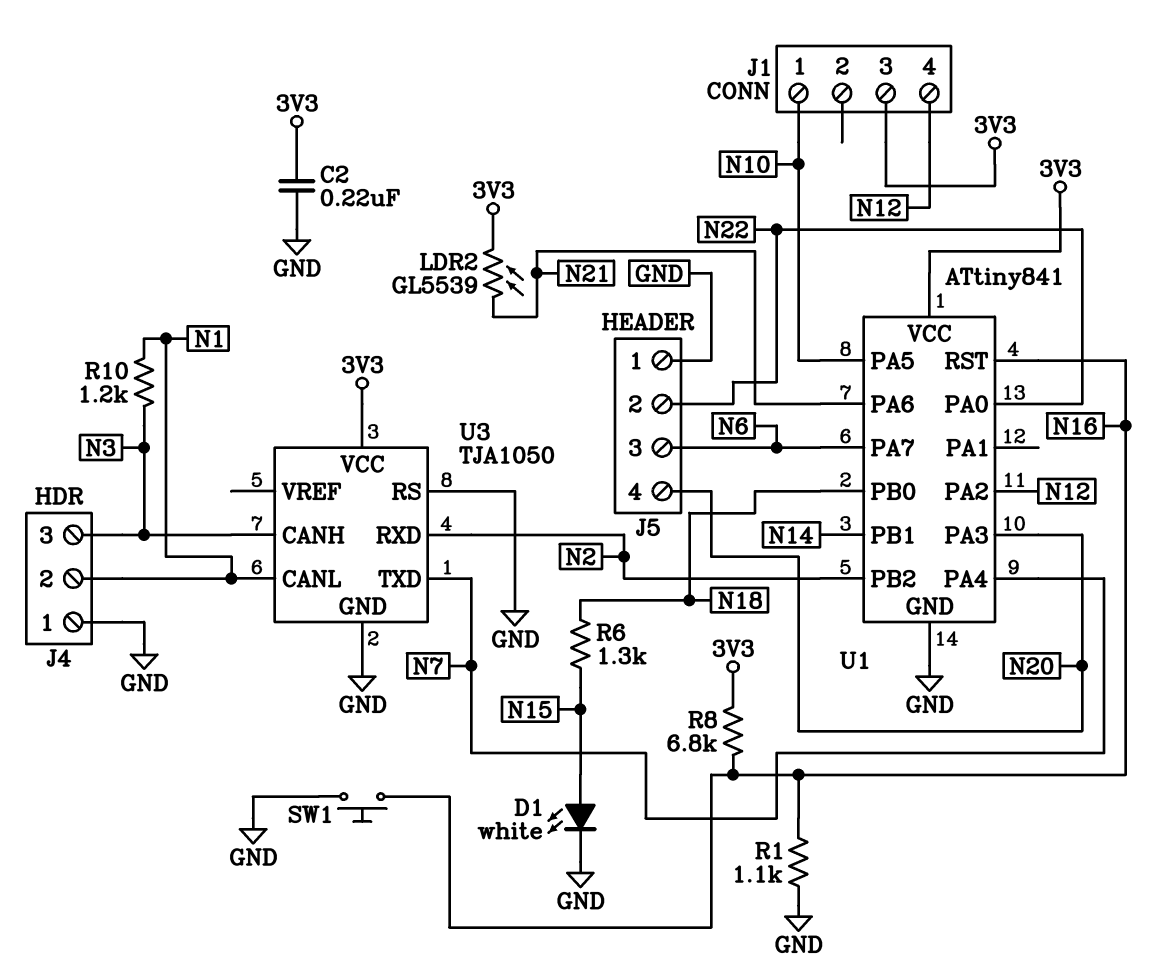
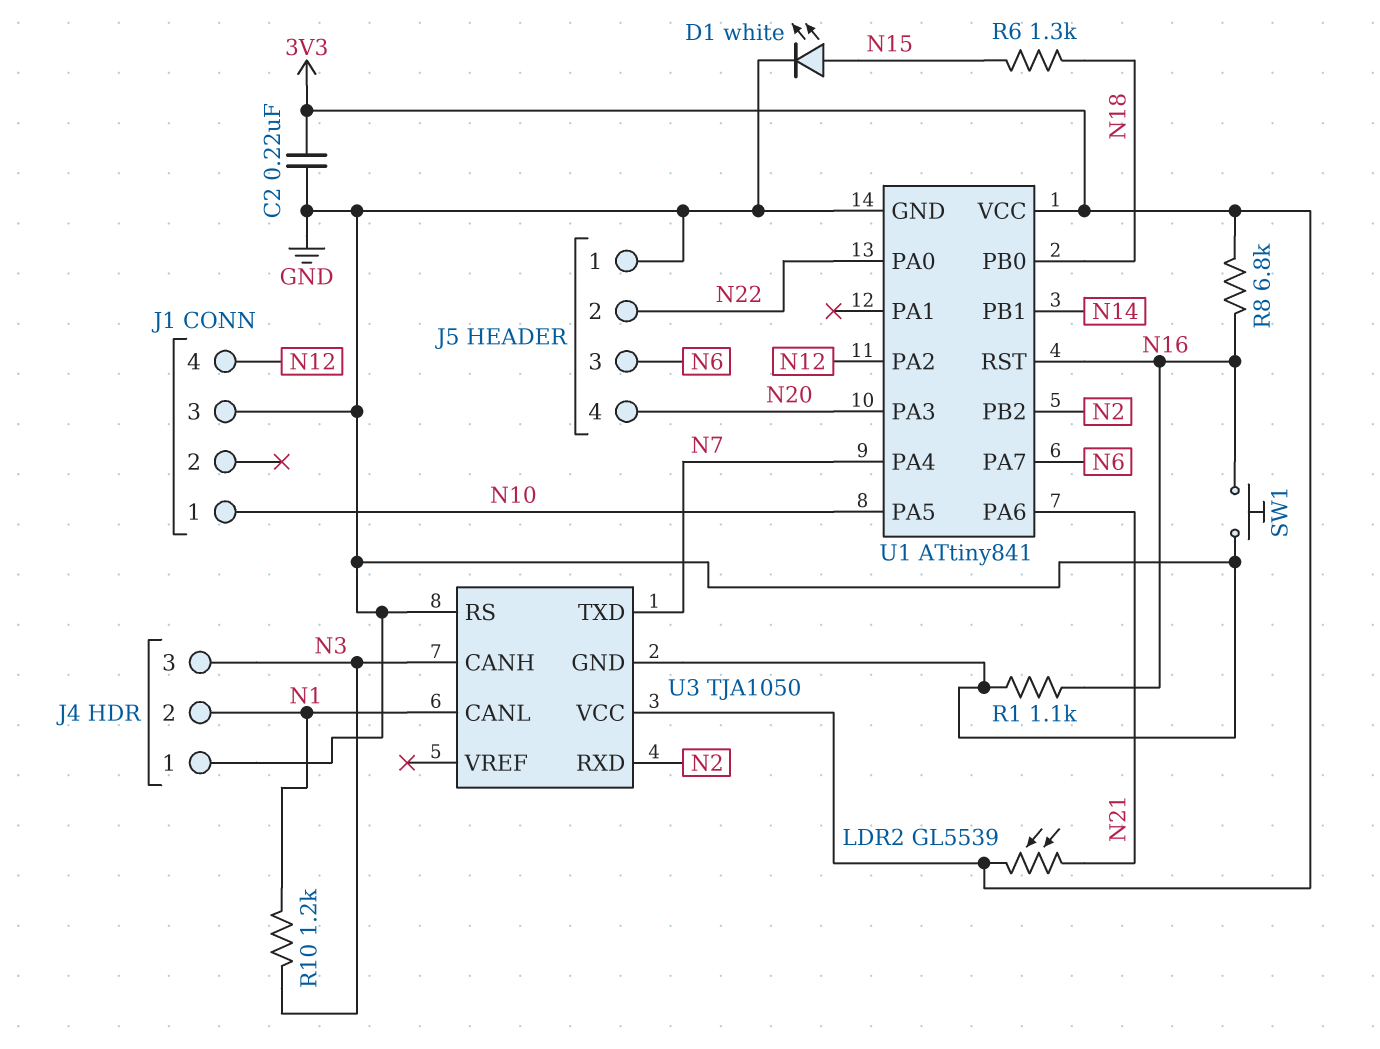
J1 pin 3: 3V3 -> GND

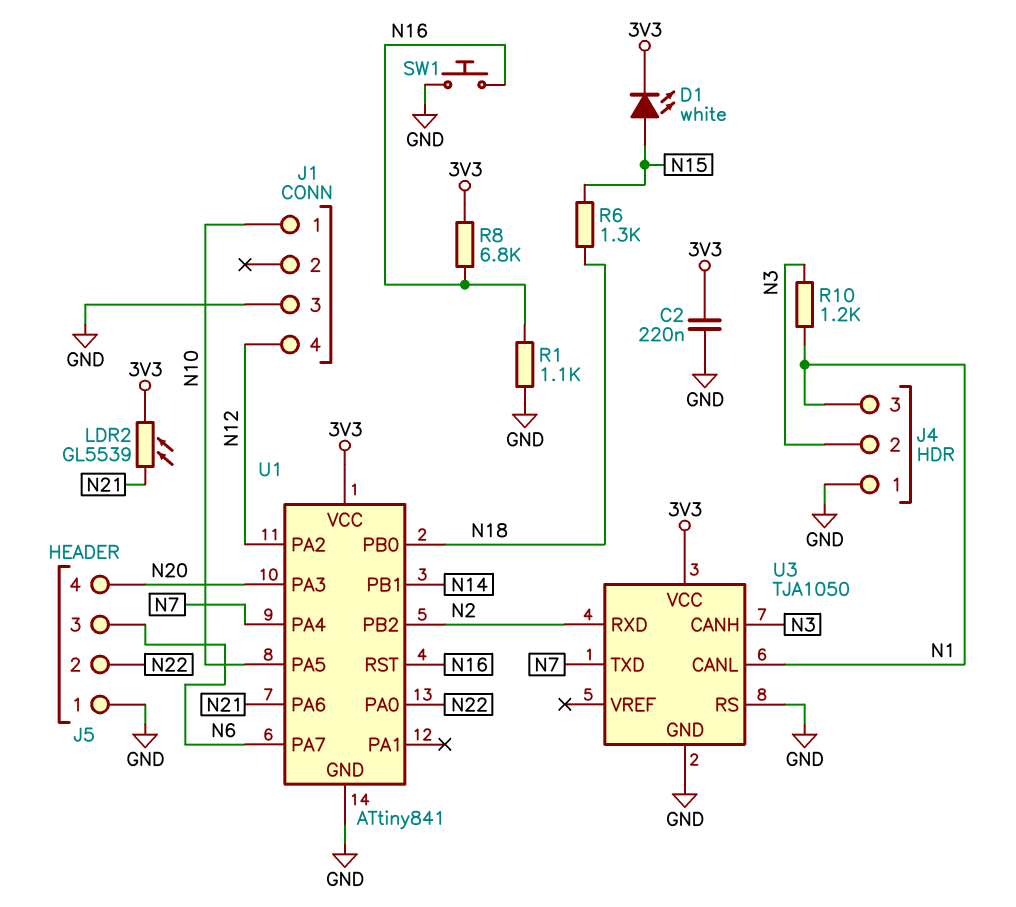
D1: LED white (A N15, K GND) -> LED white (A N15, K 3V3)
J4 pin 2: N1 -> N3
J4 pin 3: N3 -> N1

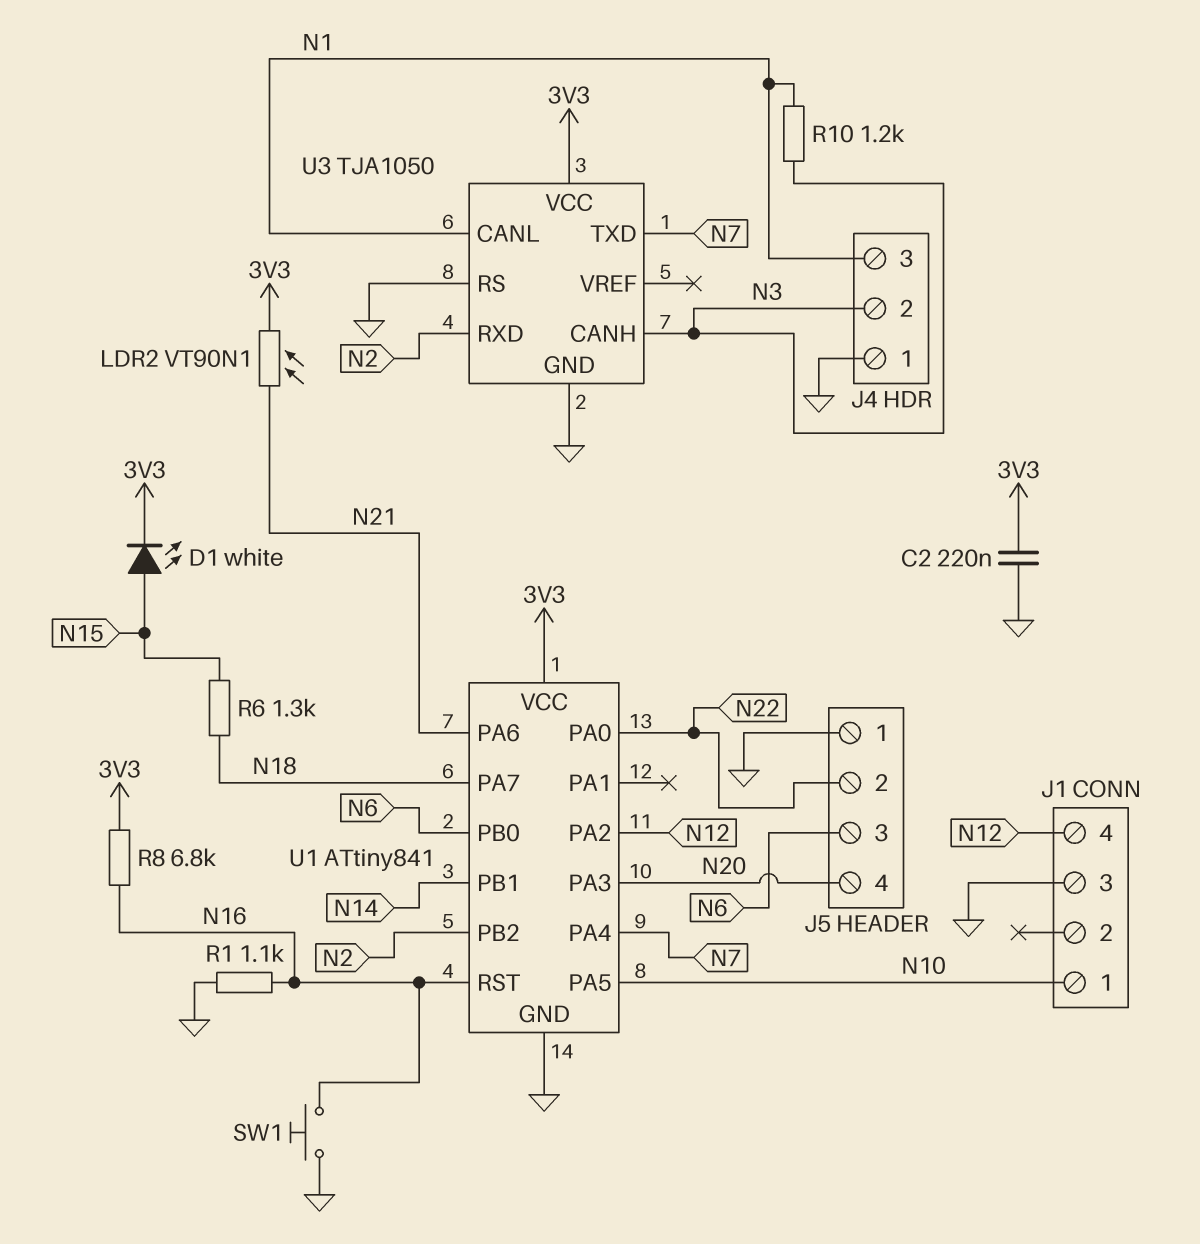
LDR2: GL5539 (3V3, N21) -> VT90N1 (3V3, N21)
U1 pin PA7: N6 -> N18
U1 pin PB0: N18 -> N6

